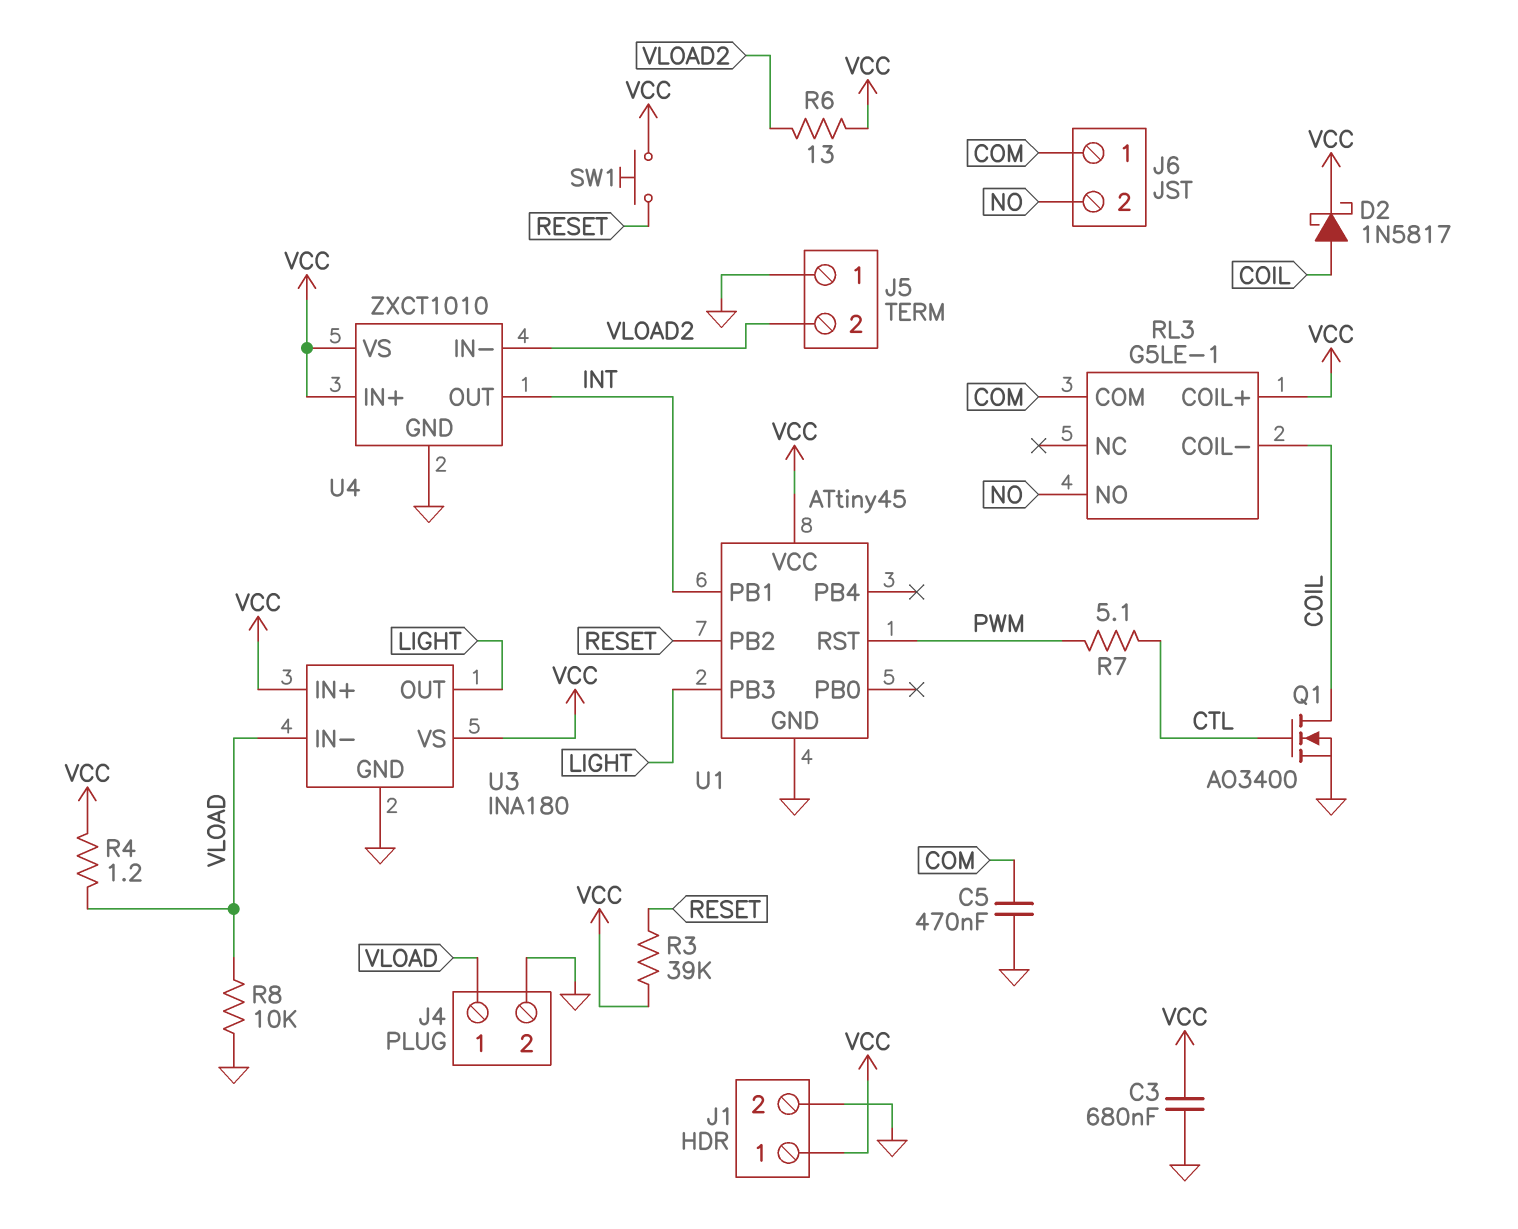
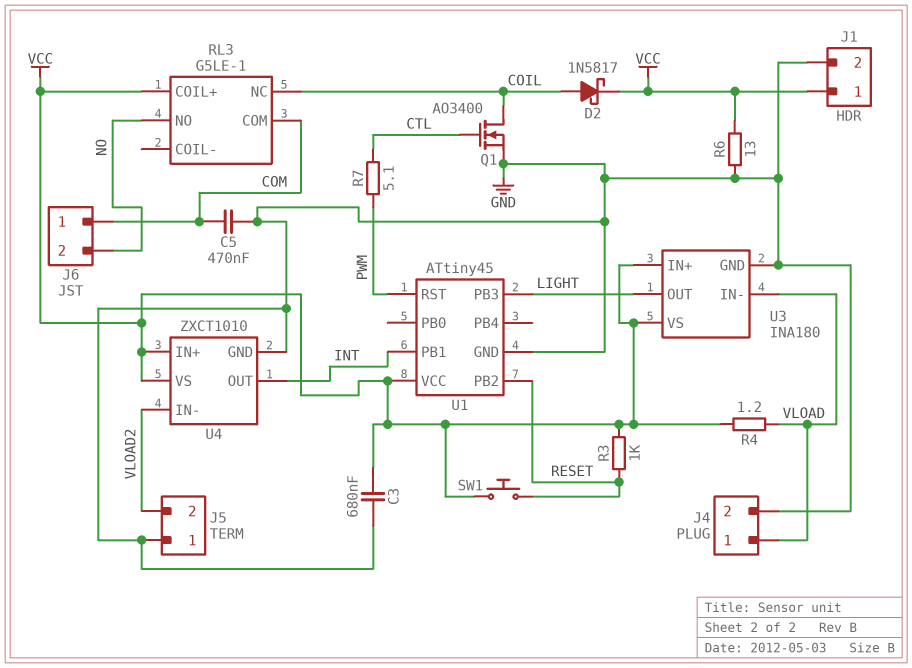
R3: 39k (RESET, VCC) -> 1k (RESET, VCC)
R6: 13 (VCC, VLOAD2) -> 13 (GND, VCC)
R8: 10k (GND, VLOAD) -> none
RL3 pin COIL-: COIL -> none
RL3 pin NC: none -> COIL

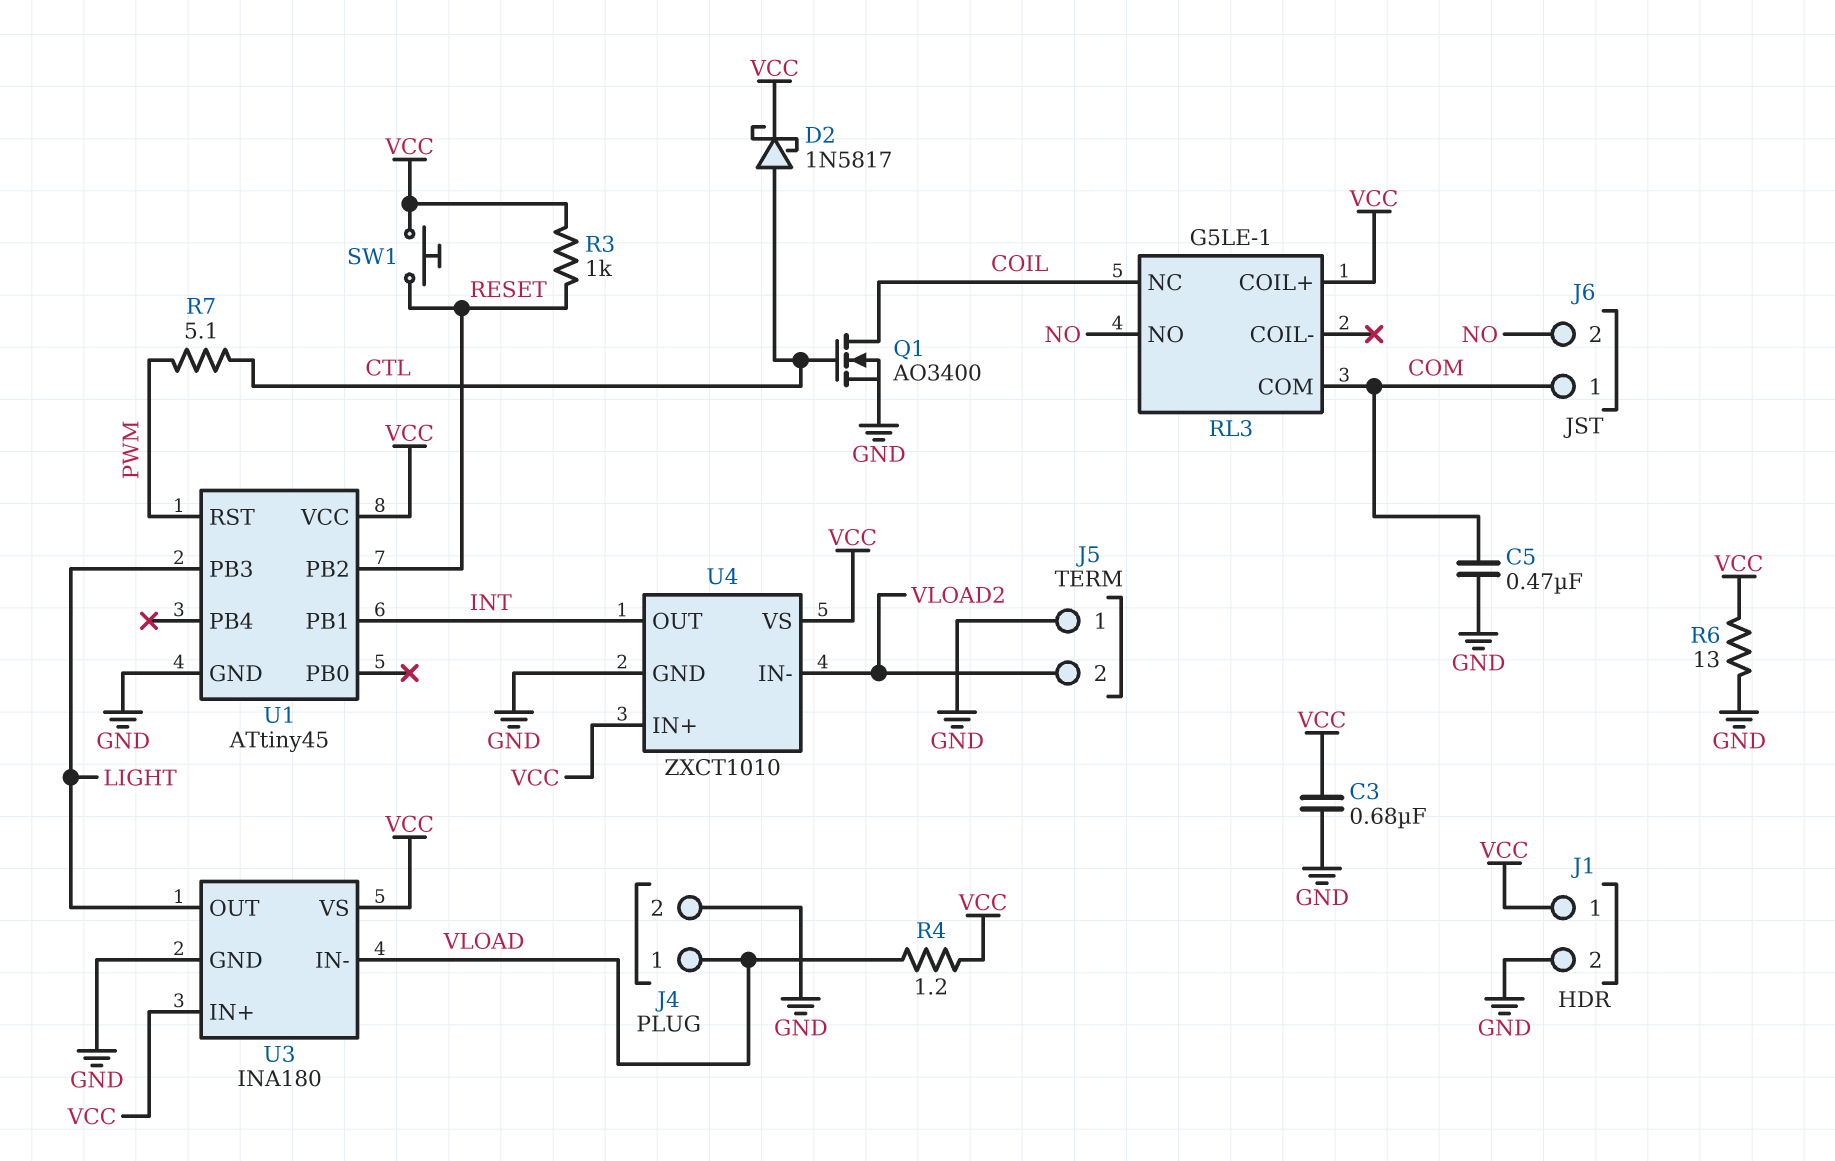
D2: schottky 1N5817 (A COIL, K VCC) -> schottky 1N5817 (A CTL, K VCC)

